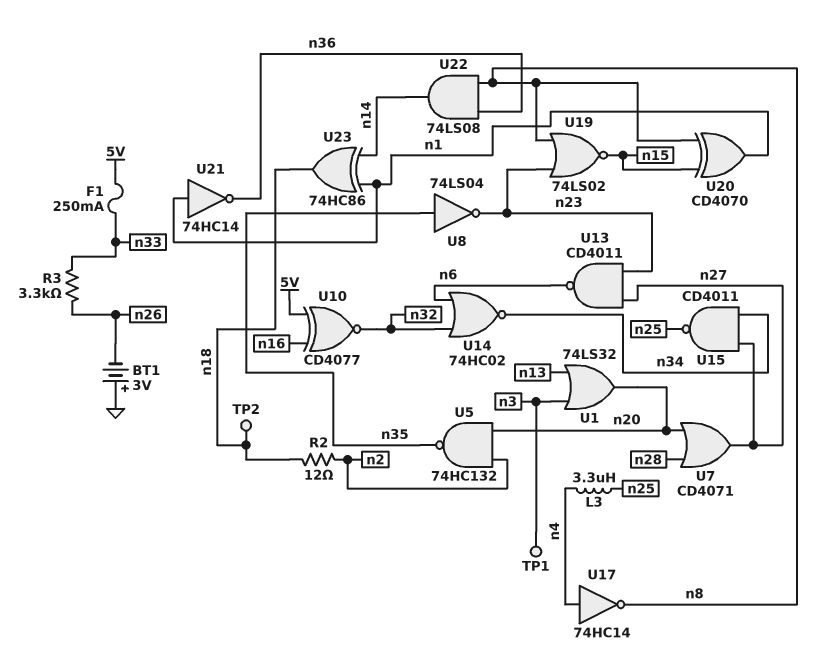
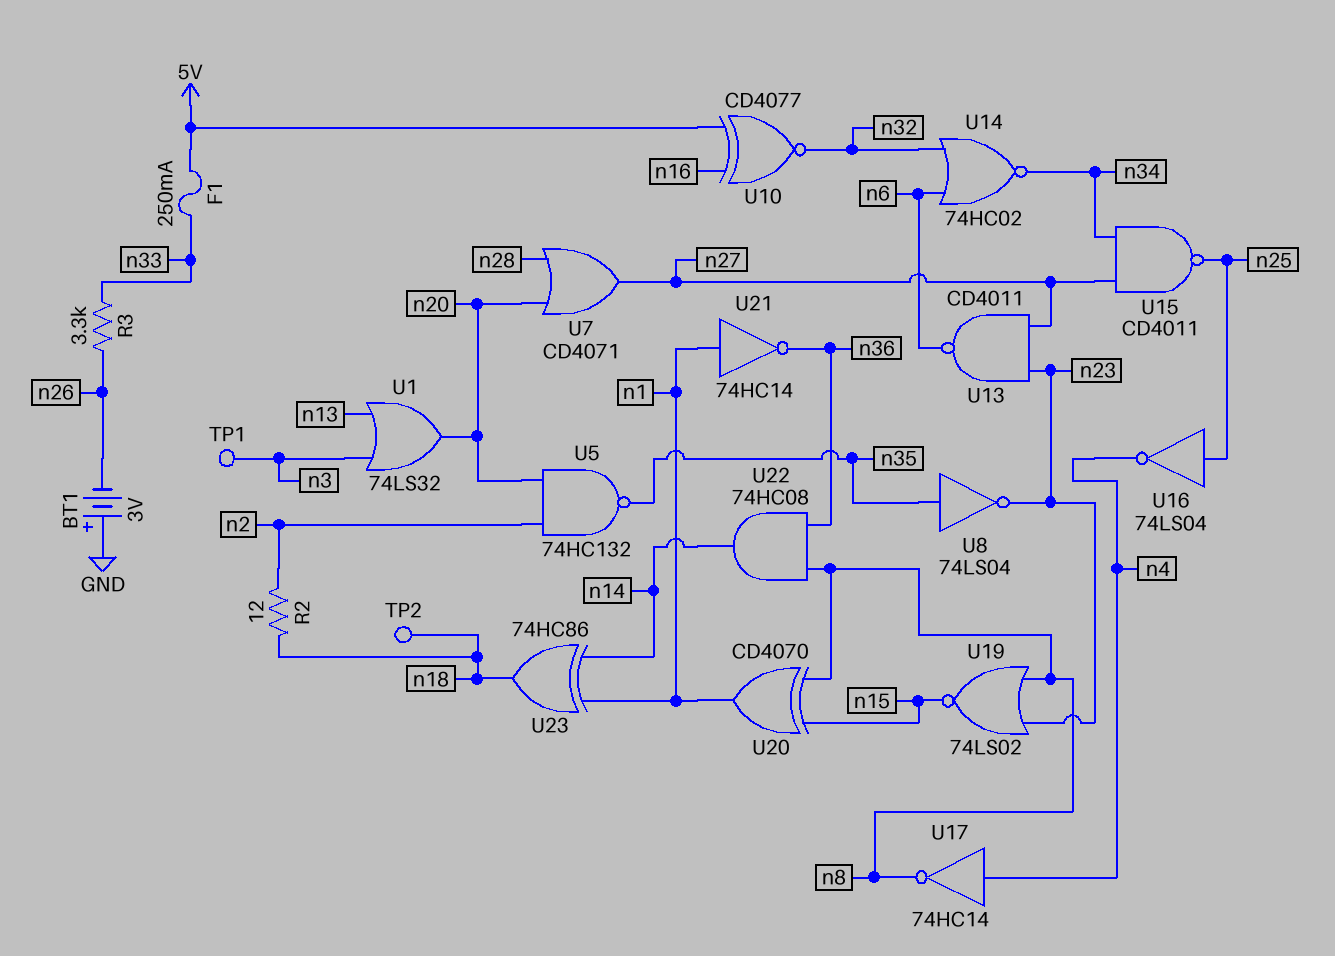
L3: 3.3uH (n4, n25) -> none
U16: none -> NOT 74LS04 (in n25, out n4)
U22: AND 74LS08 (in n8, in n36, out n14) -> AND 74HC08 (in n8, in n36, out n14)

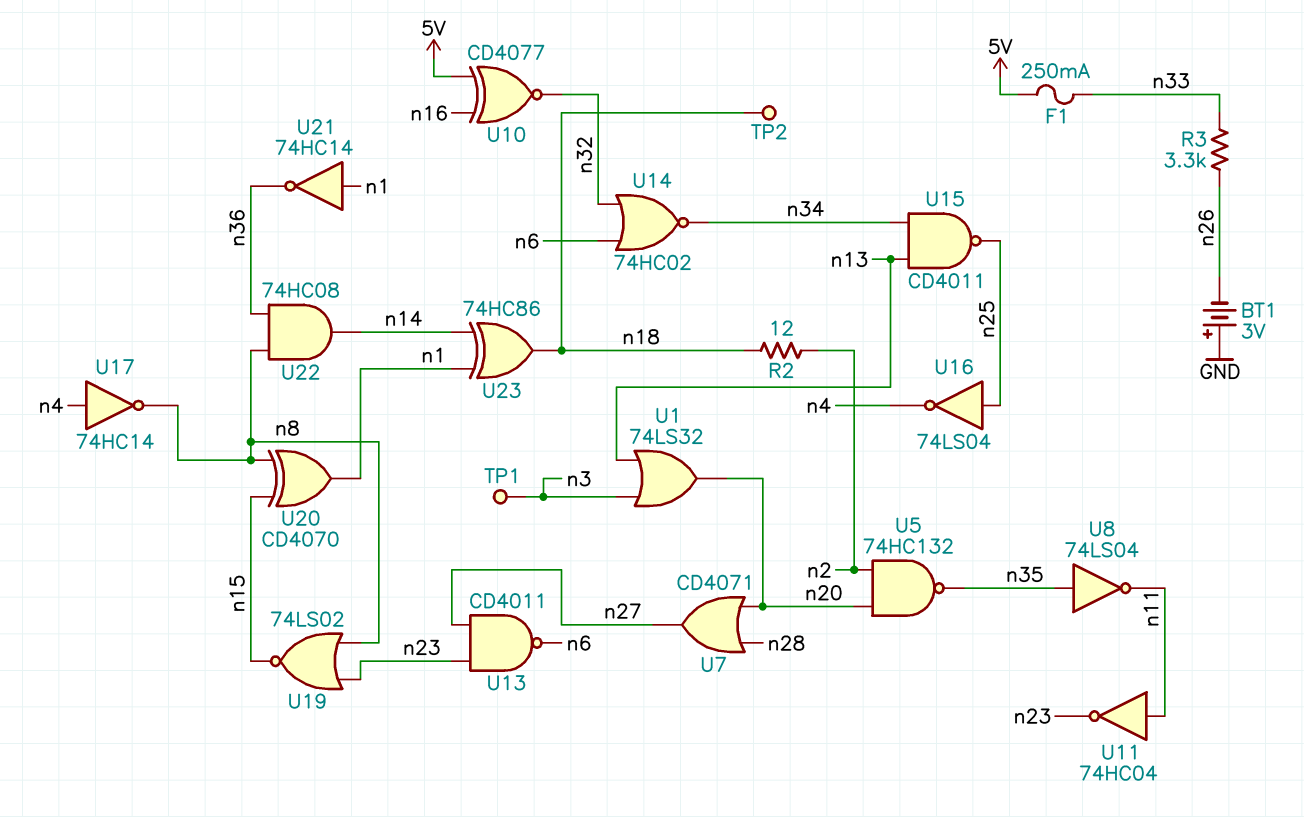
U8: NOT 74LS04 (in n35, out n23) -> NOT 74LS04 (in n35, out n11)
U11: none -> NOT 74HC04 (in n11, out n23)
U15: NAND CD4011 (in n27, in n34, out n25) -> NAND CD4011 (in n13, in n34, out n25)

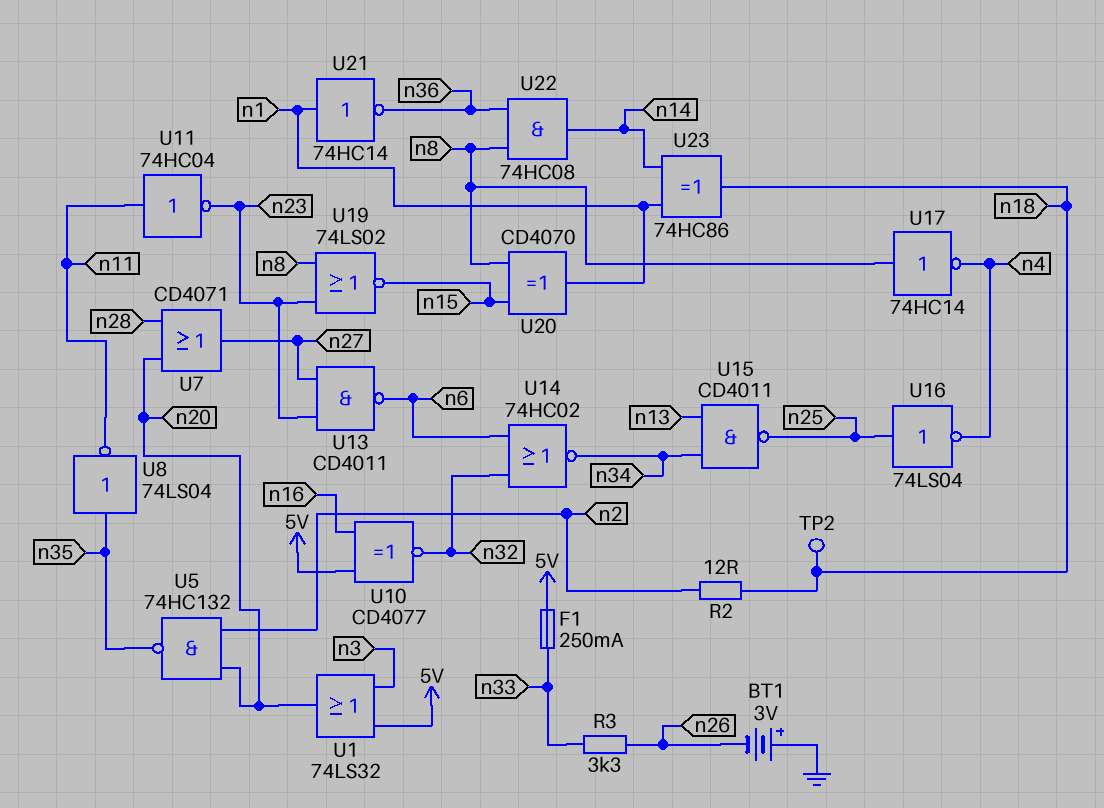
TP1: test point (n3) -> none
U1: OR 74LS32 (in n3, in n13, out n20) -> OR 74LS32 (in 5V, in n3, out n20)
U17: NOT 74HC14 (in n4, out n8) -> NOT 74HC14 (in n8, out n4)

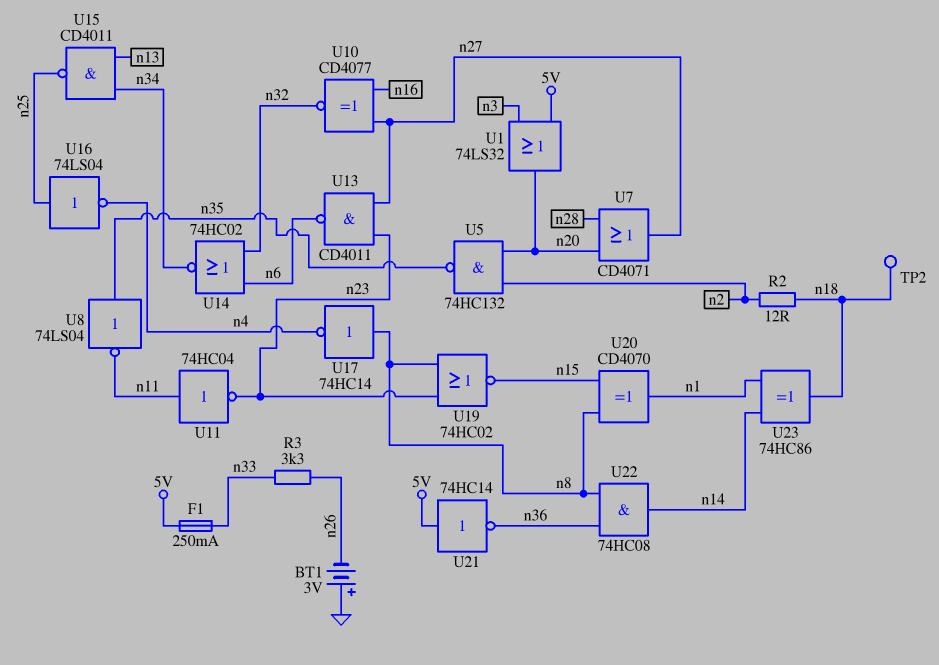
U10: XNOR CD4077 (in 5V, in n16, out n32) -> XNOR CD4077 (in n16, in n27, out n32)
U19: NOR 74LS02 (in n8, in n23, out n15) -> NOR 74HC02 (in n8, in n23, out n15)
U21: NOT 74HC14 (in n1, out n36) -> NOT 74HC14 (in 5V, out n36)

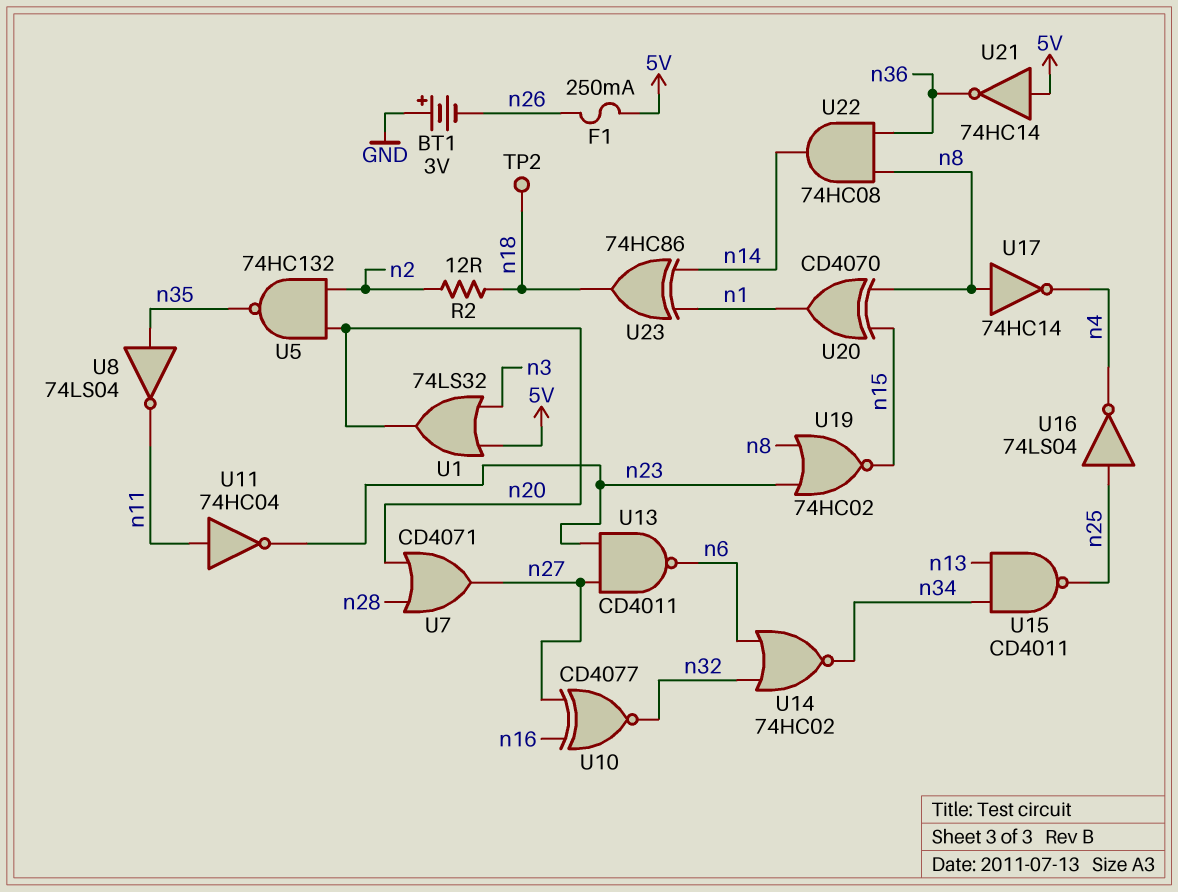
F1: 250mA (5V, n33) -> 250mA (5V, n26)
R3: 3.3k (n26, n33) -> none

